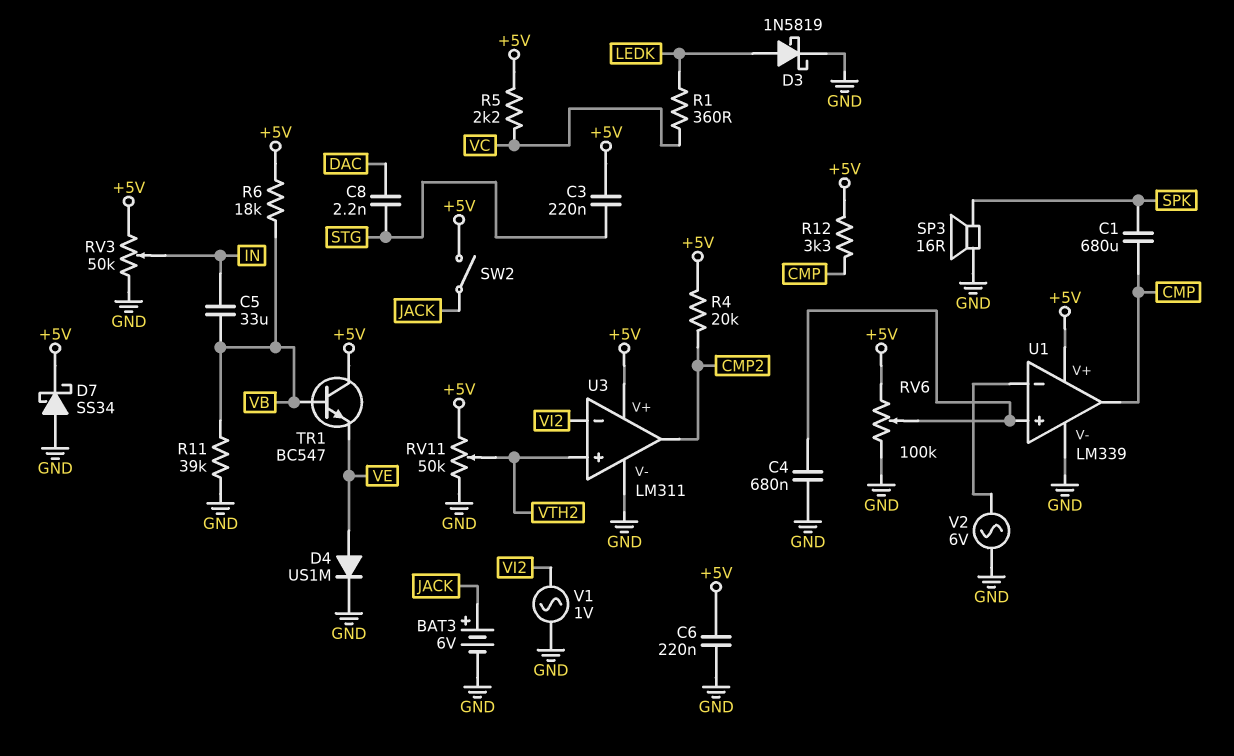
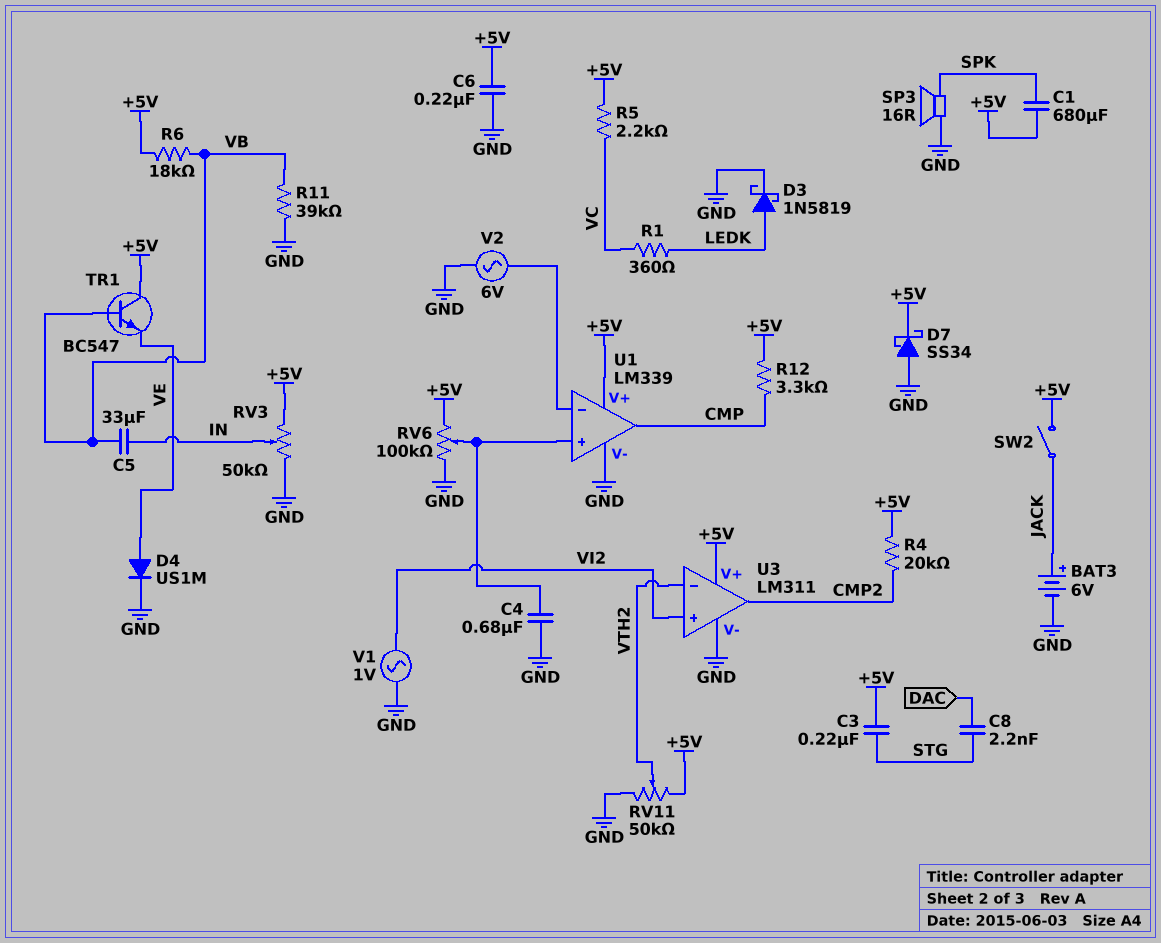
C1: 680uF (CMP, SPK) -> 680uF (+5V, SPK)
U3 pin in+: VTH2 -> VI2
U3 pin in-: VI2 -> VTH2

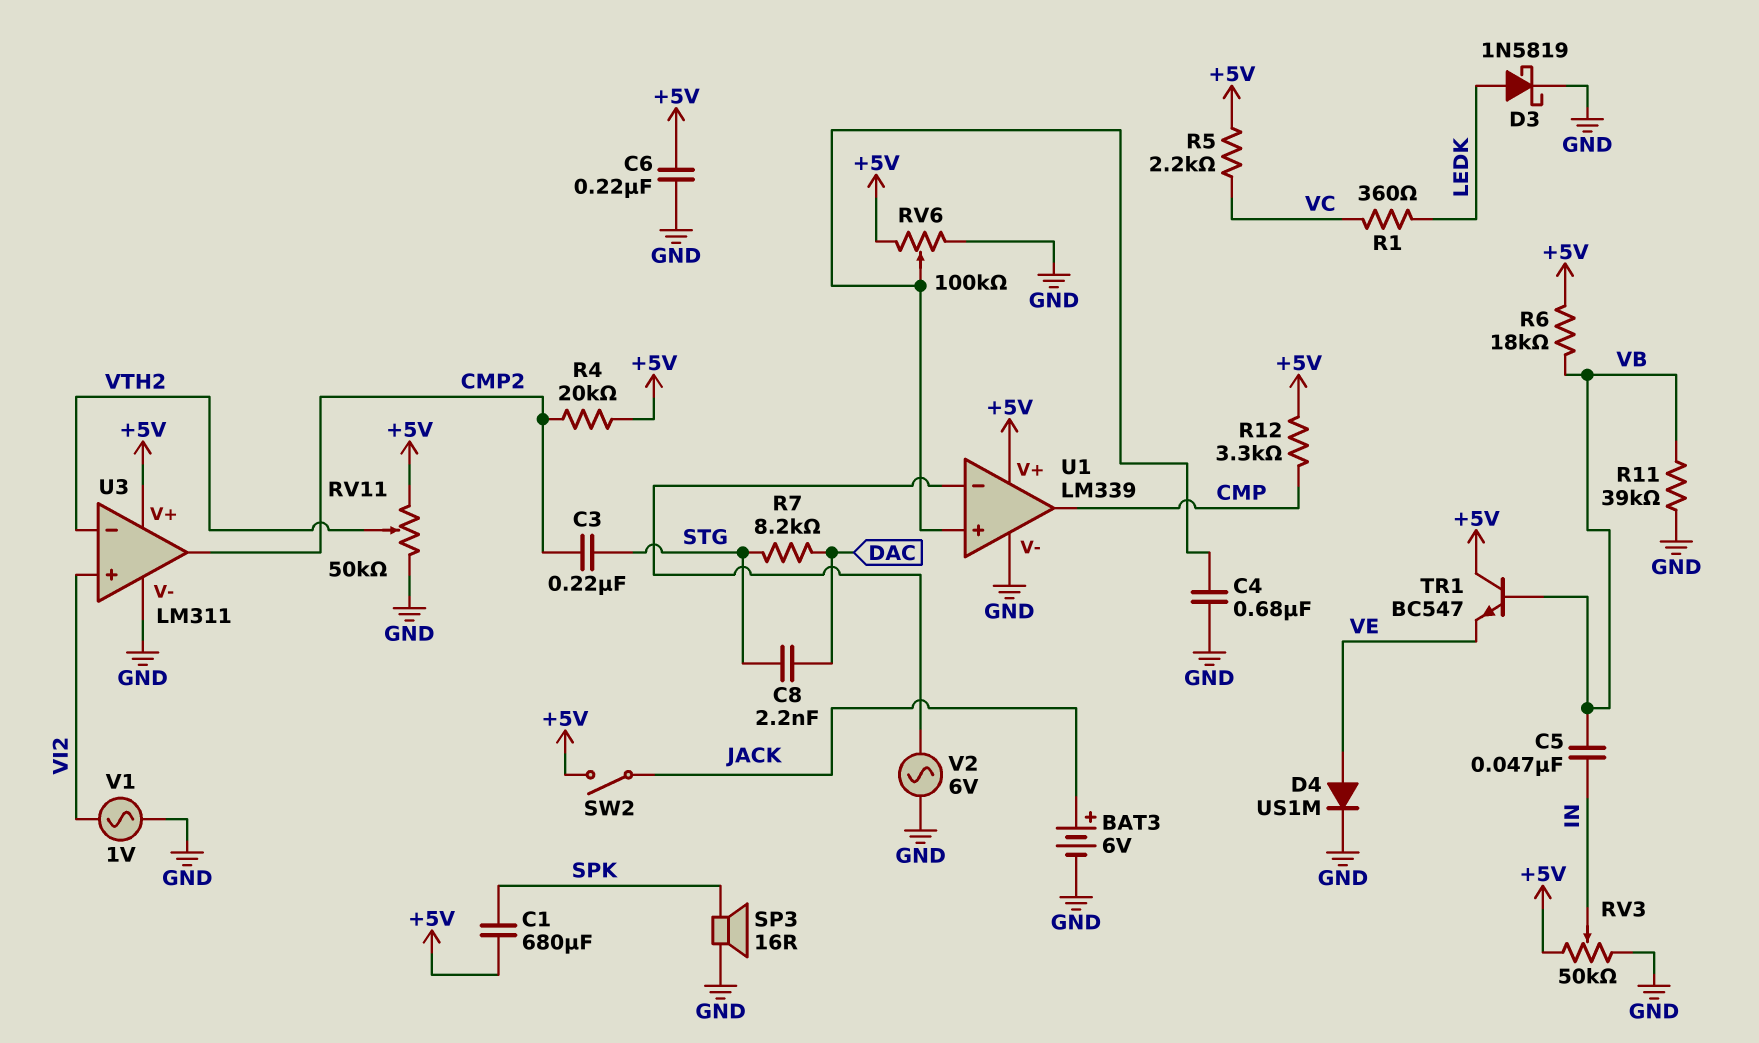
C3: 220nF (+5V, STG) -> 220nF (CMP2, STG)
C5: 33uF (IN, VB) -> 47nF (IN, VB)
D7: schottky SS34 (A GND, K +5V) -> none
R7: none -> 8.2k (DAC, STG)

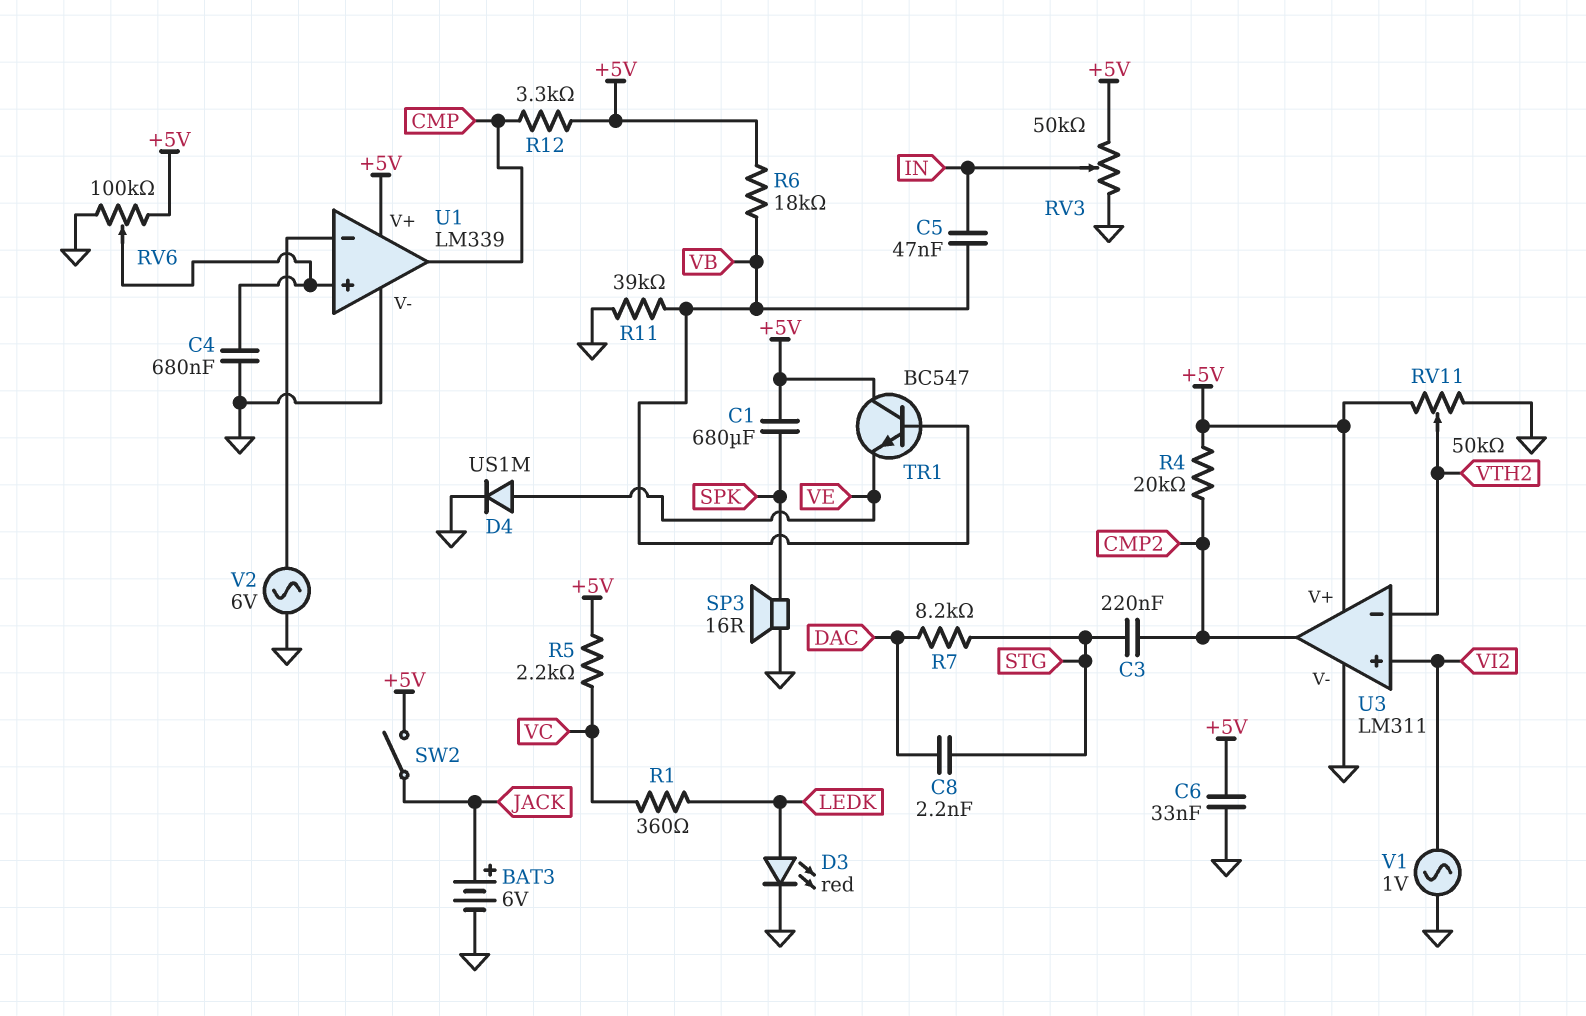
C6: 220nF (+5V, GND) -> 33nF (+5V, GND)
D3: schottky 1N5819 (A LEDK, K GND) -> LED red (A LEDK, K GND)

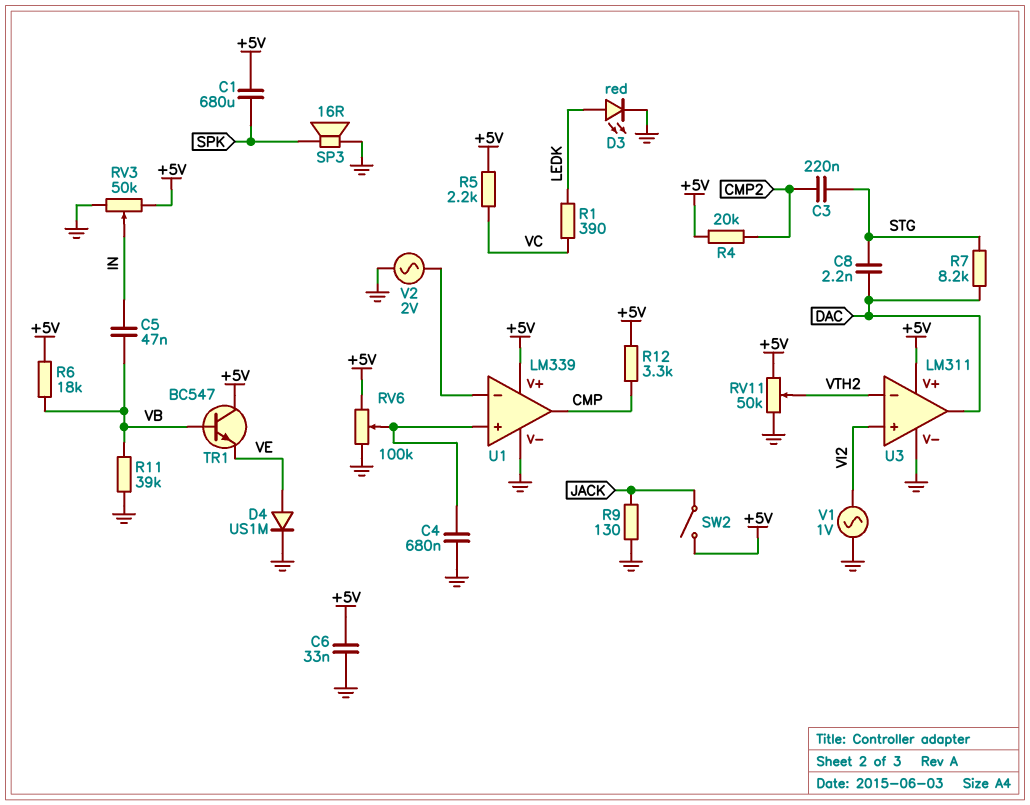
BAT3: 6V (plus JACK, minus GND) -> none
R1: 360 (LEDK, VC) -> 390 (LEDK, VC)
R9: none -> 130 (GND, JACK)
U3 pin out: CMP2 -> DAC
V2: AC 6V (GND, U1/in-) -> AC 2V (GND, U1/in-)

